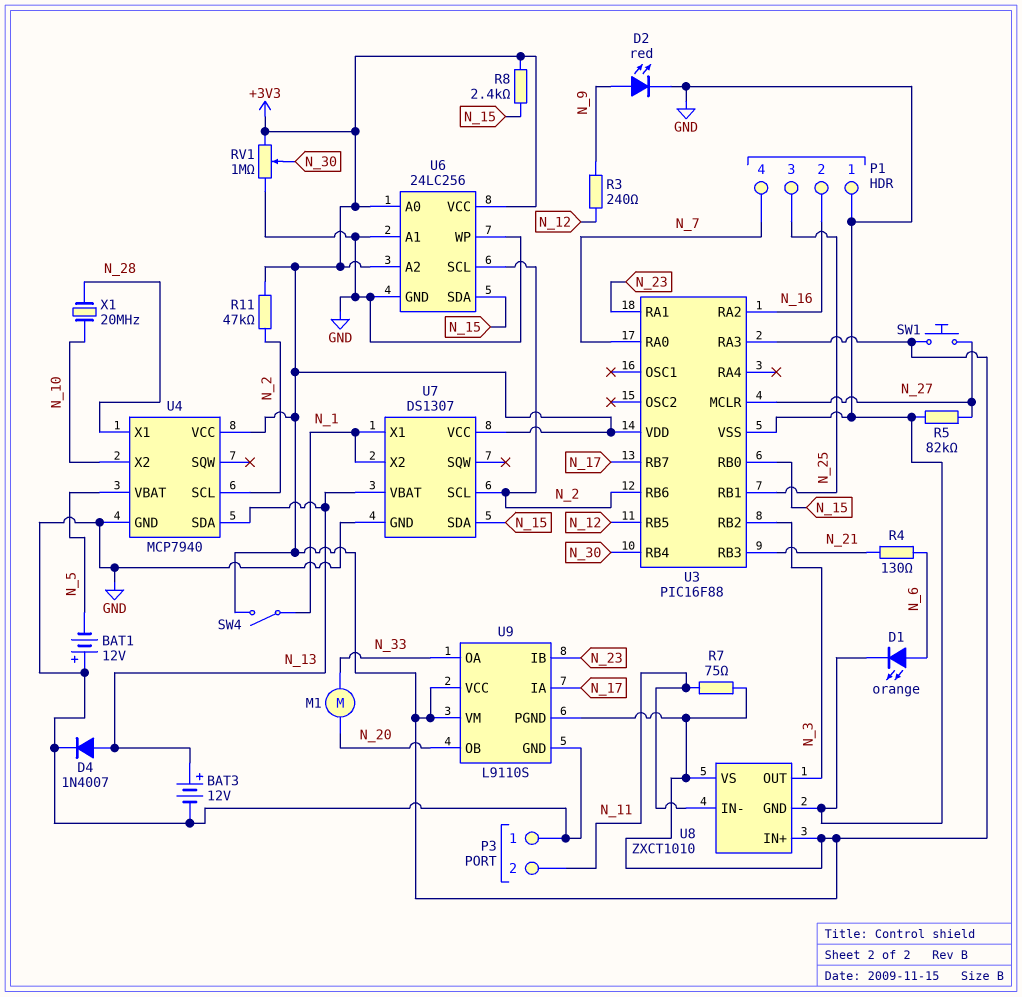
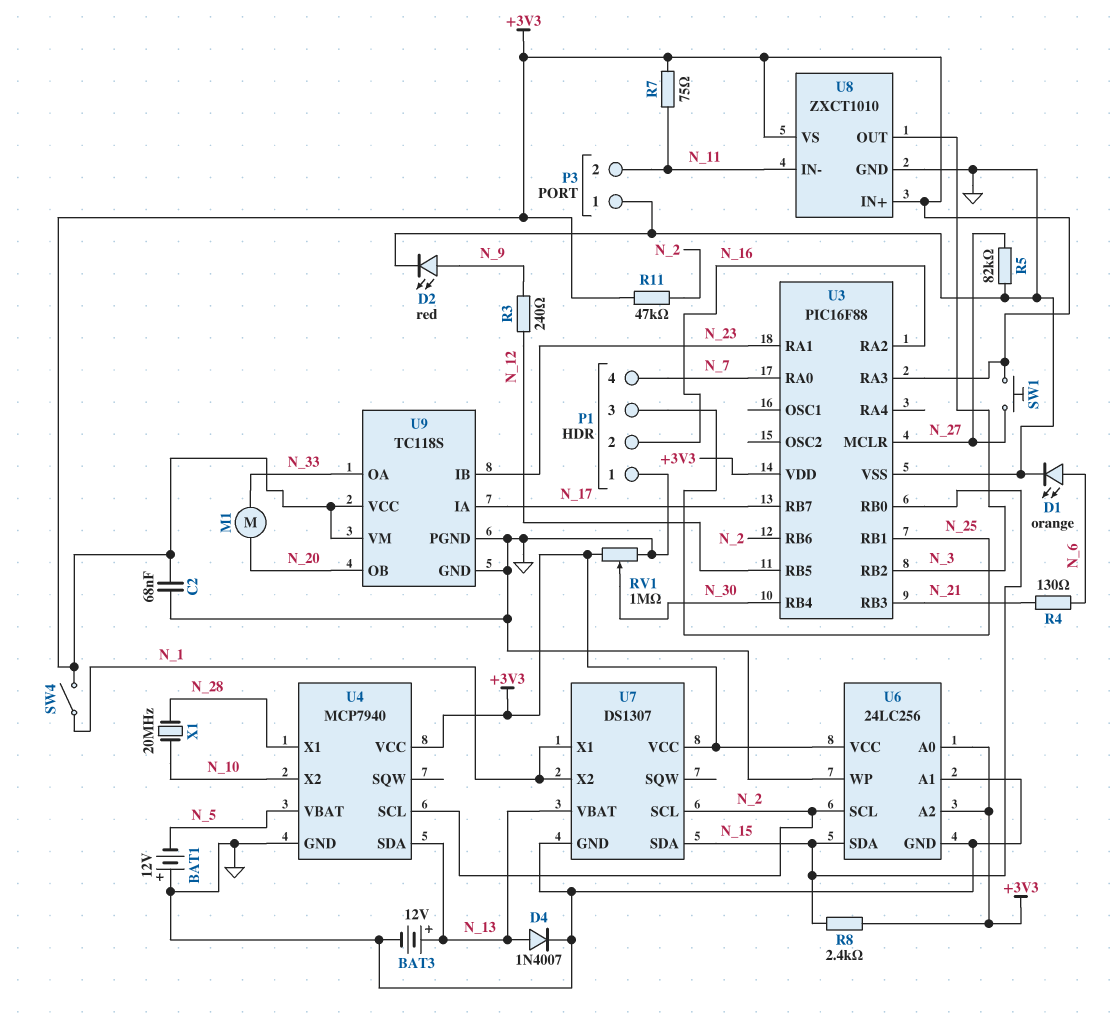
C2: none -> 68nF (+3V3, GND)
U9: L9110S -> TC118S
U9 pin PGND: +3V3 -> GND

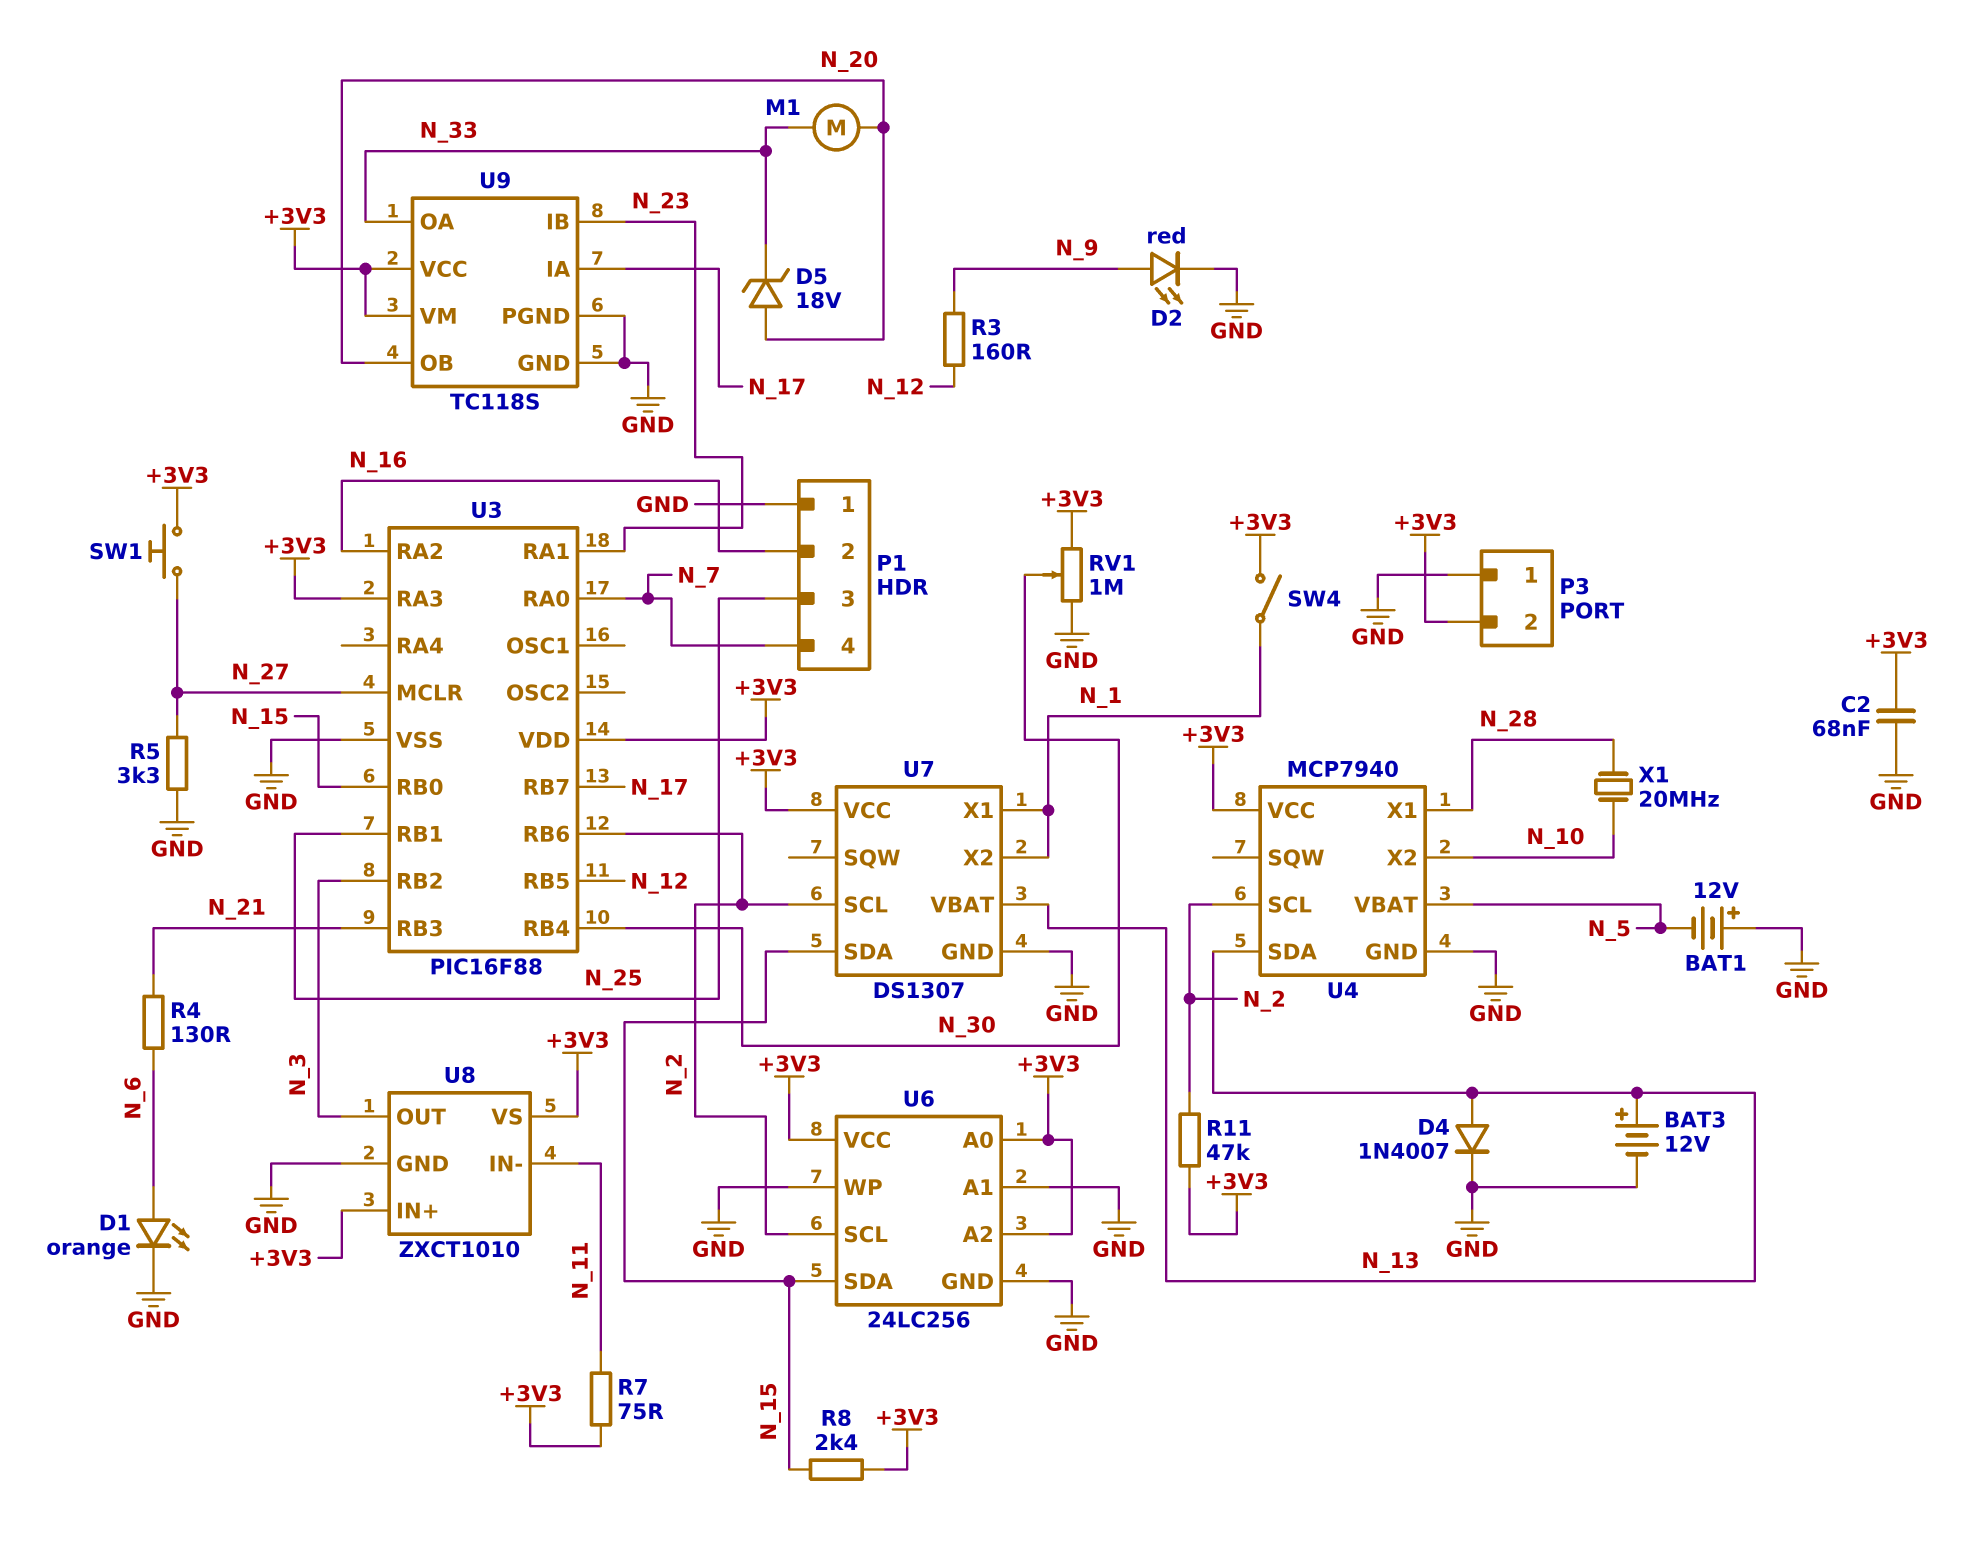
D5: none -> zener 18V (A N_20, K N_33)
P3 pin 2: N_11 -> +3V3
R3: 240 (N_9, N_12) -> 160 (N_9, N_12)
R5: 82k (GND, N_27) -> 3.3k (GND, N_27)

